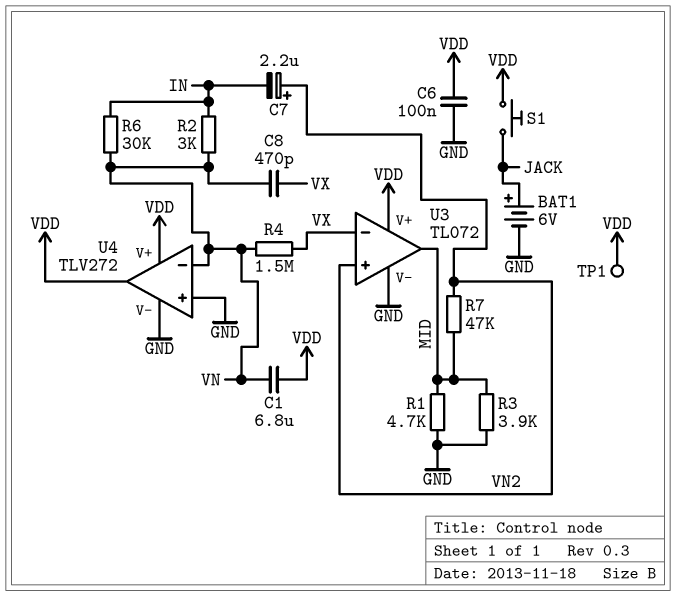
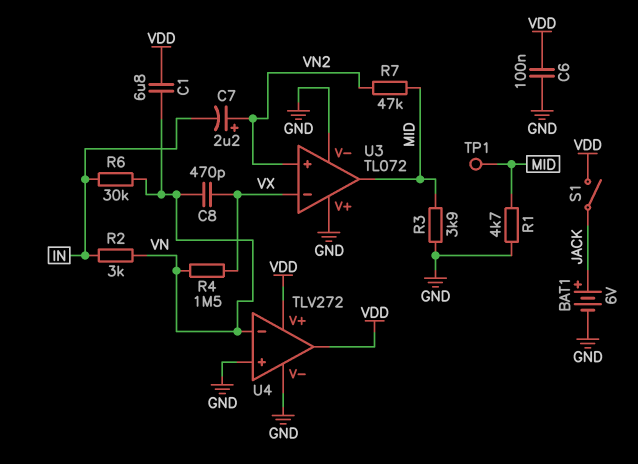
S1: button (JACK, VDD) -> switch (JACK, VDD)
TP1: test point (VDD) -> test point (MID)
U3 pin V+: VDD -> GND

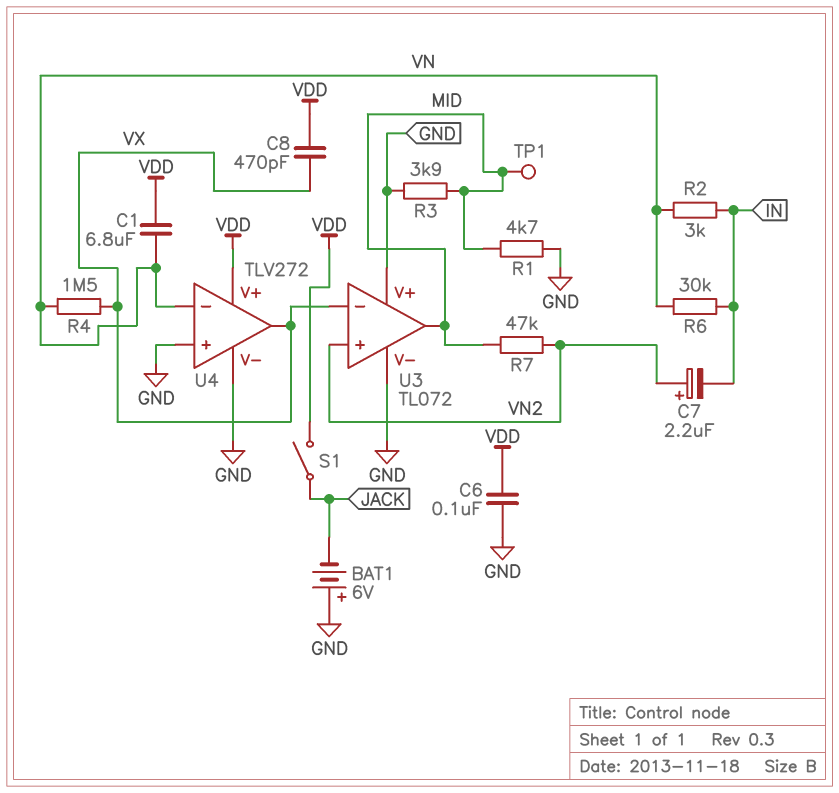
BAT1: 6V (plus JACK, minus GND) -> 6V (plus GND, minus JACK)
C8: 470pF (VN, VX) -> 470pF (VDD, VX)
U4 pin out: VDD -> VX

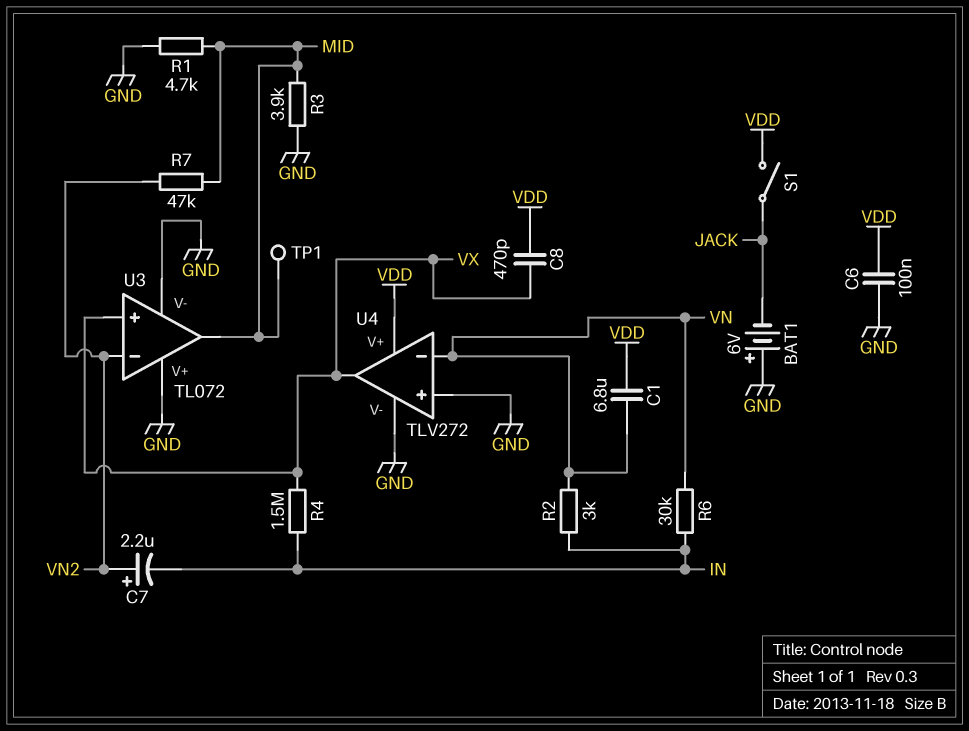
R4: 1.5M (VN, VX) -> 1.5M (IN, VX)
U3 pin in+: VN2 -> VX
U3 pin in-: VX -> VN2

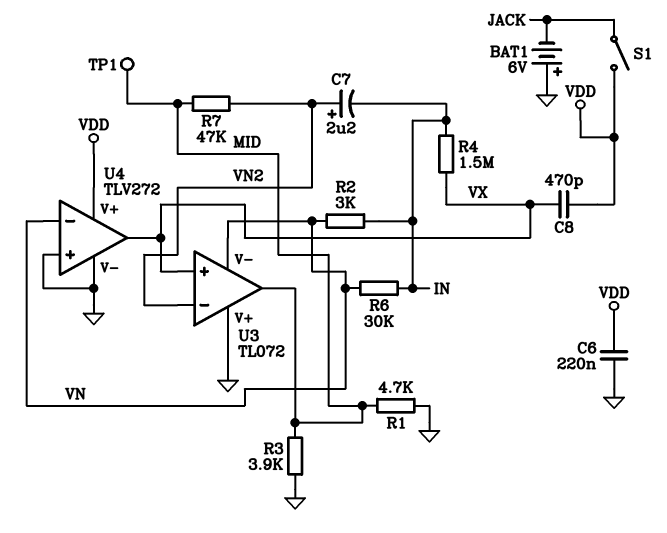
C1: 6.8uF (VDD, VN) -> none
C6: 100nF (GND, VDD) -> 220nF (GND, VDD)
U3 pin V-: GND -> VN

